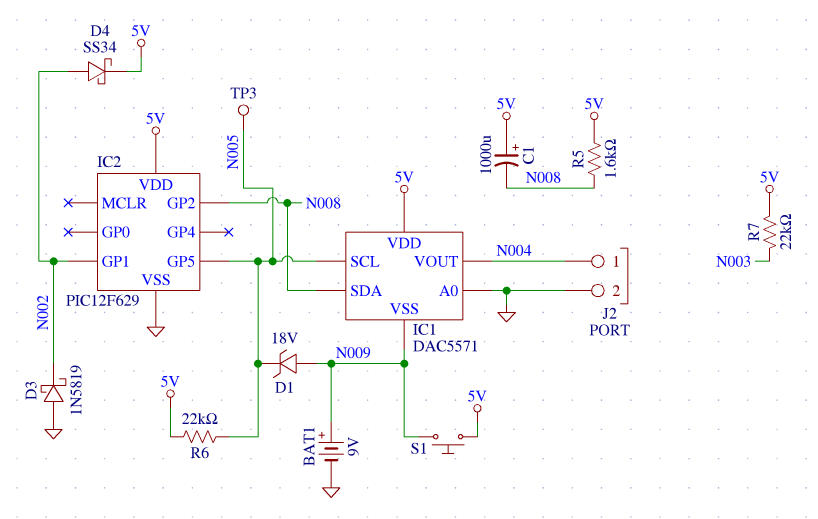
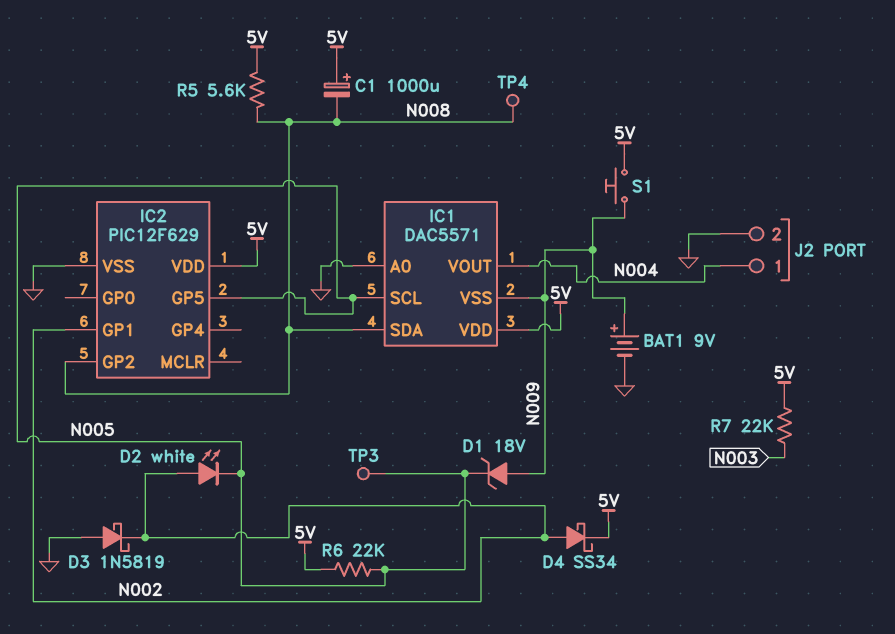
D2: none -> LED white (A N002, K N005)
R5: 1.6k (5V, N008) -> 5.6k (5V, N008)
TP4: none -> test point (N008)

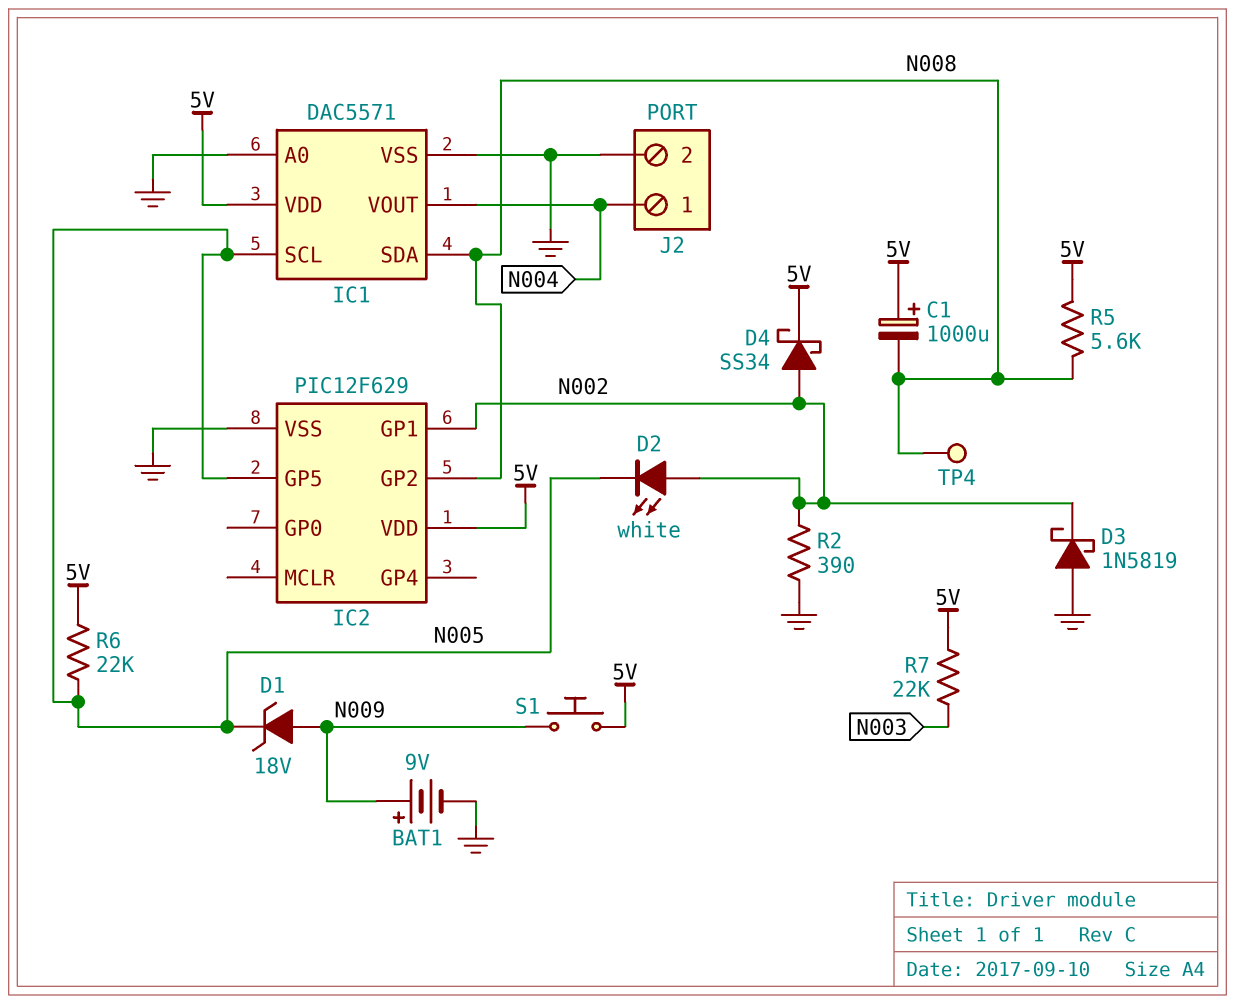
IC1 pin VSS: N009 -> GND
R2: none -> 390 (GND, N002)
TP3: test point (N005) -> none

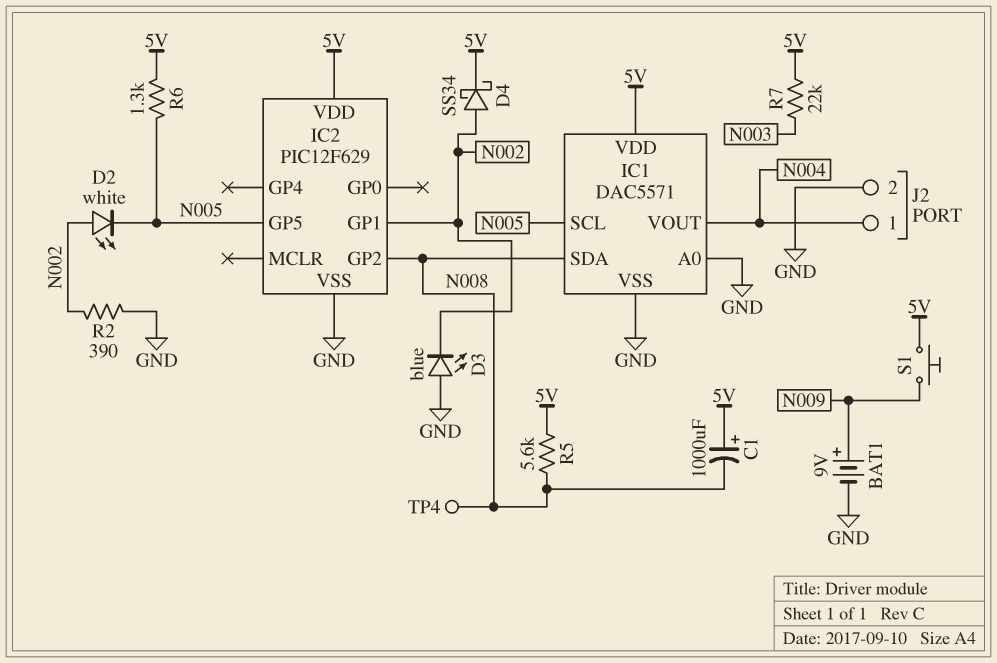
D1: zener 18V (A N009, K N005) -> none
D3: schottky 1N5819 (A GND, K N002) -> LED blue (A GND, K N002)
R6: 22k (5V, N005) -> 1.3k (5V, N005)

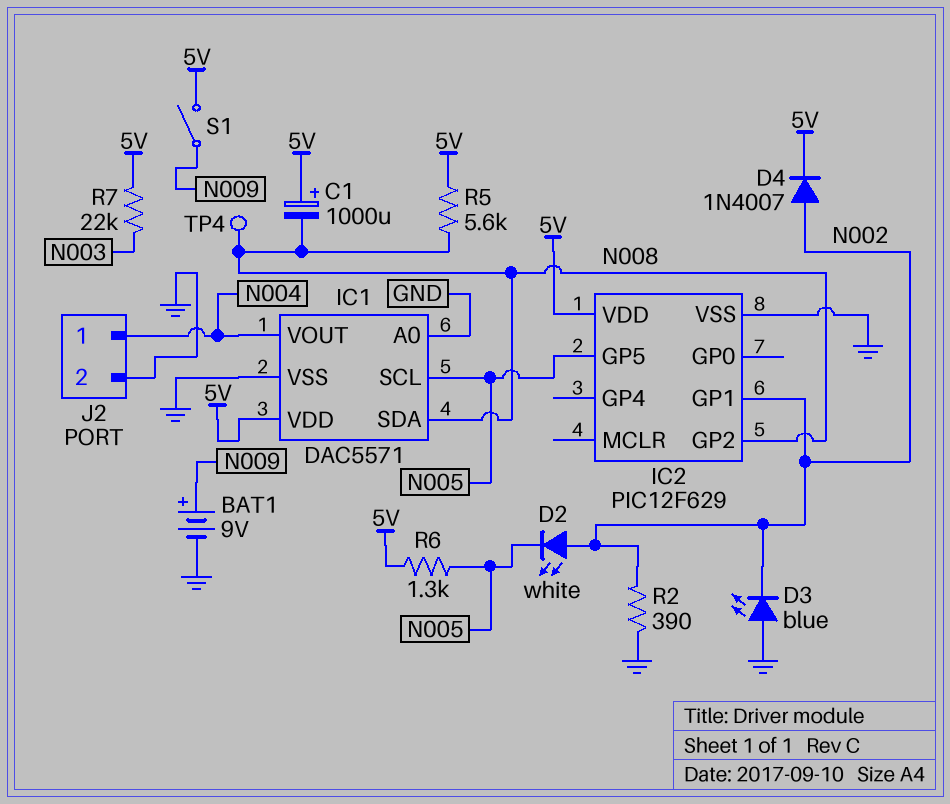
D4: schottky SS34 (A N002, K 5V) -> diode 1N4007 (A N002, K 5V)
S1: button (5V, N009) -> switch (5V, N009)

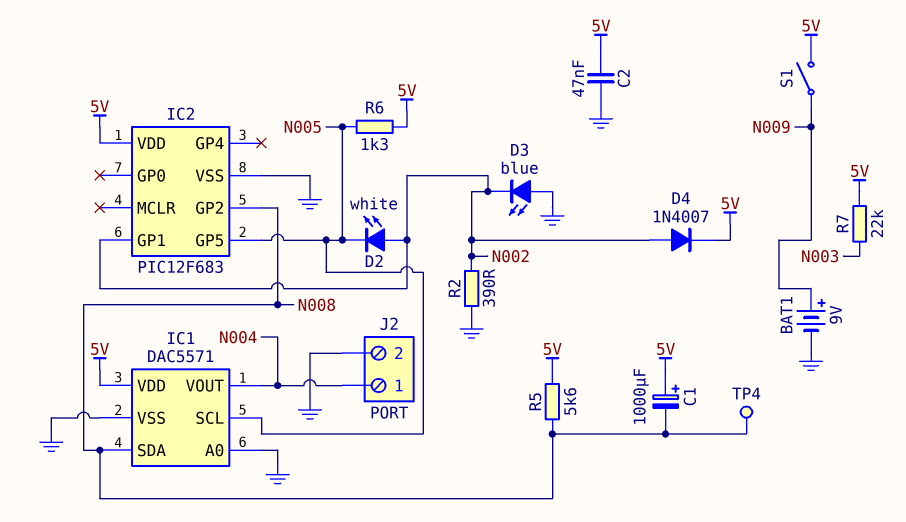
C2: none -> 47nF (5V, GND)
IC2: PIC12F629 -> PIC12F683

